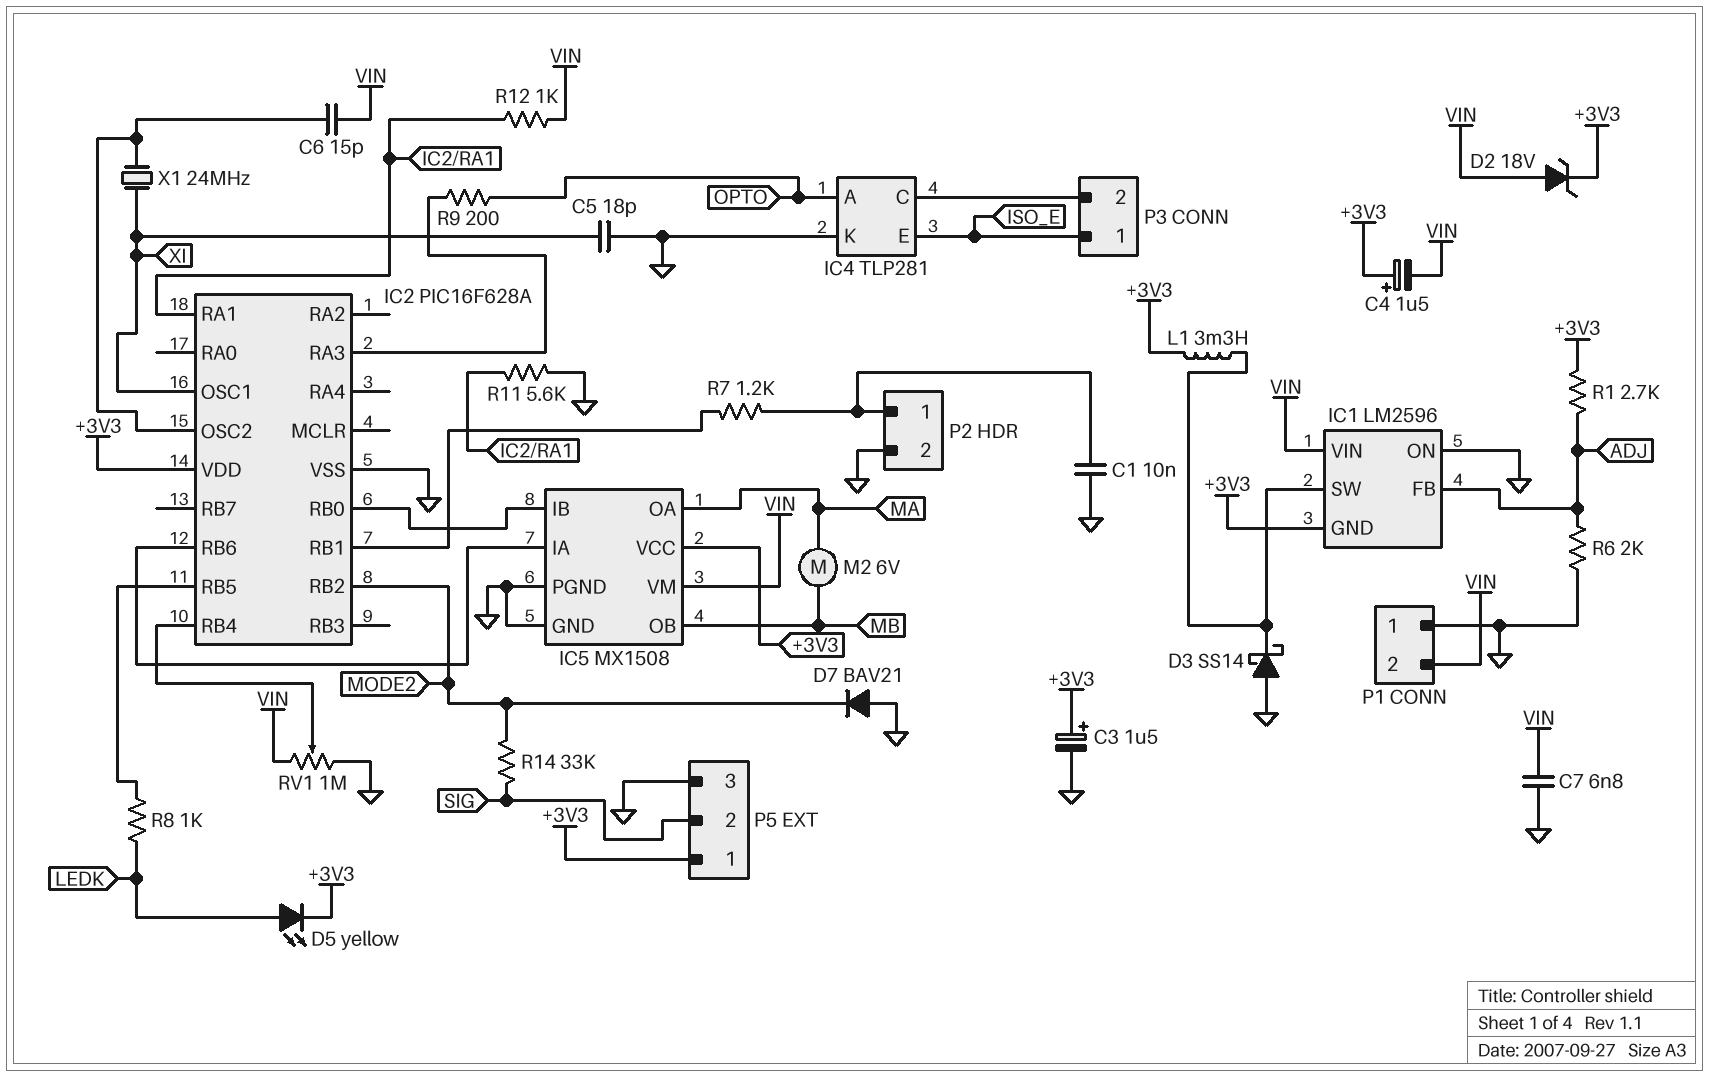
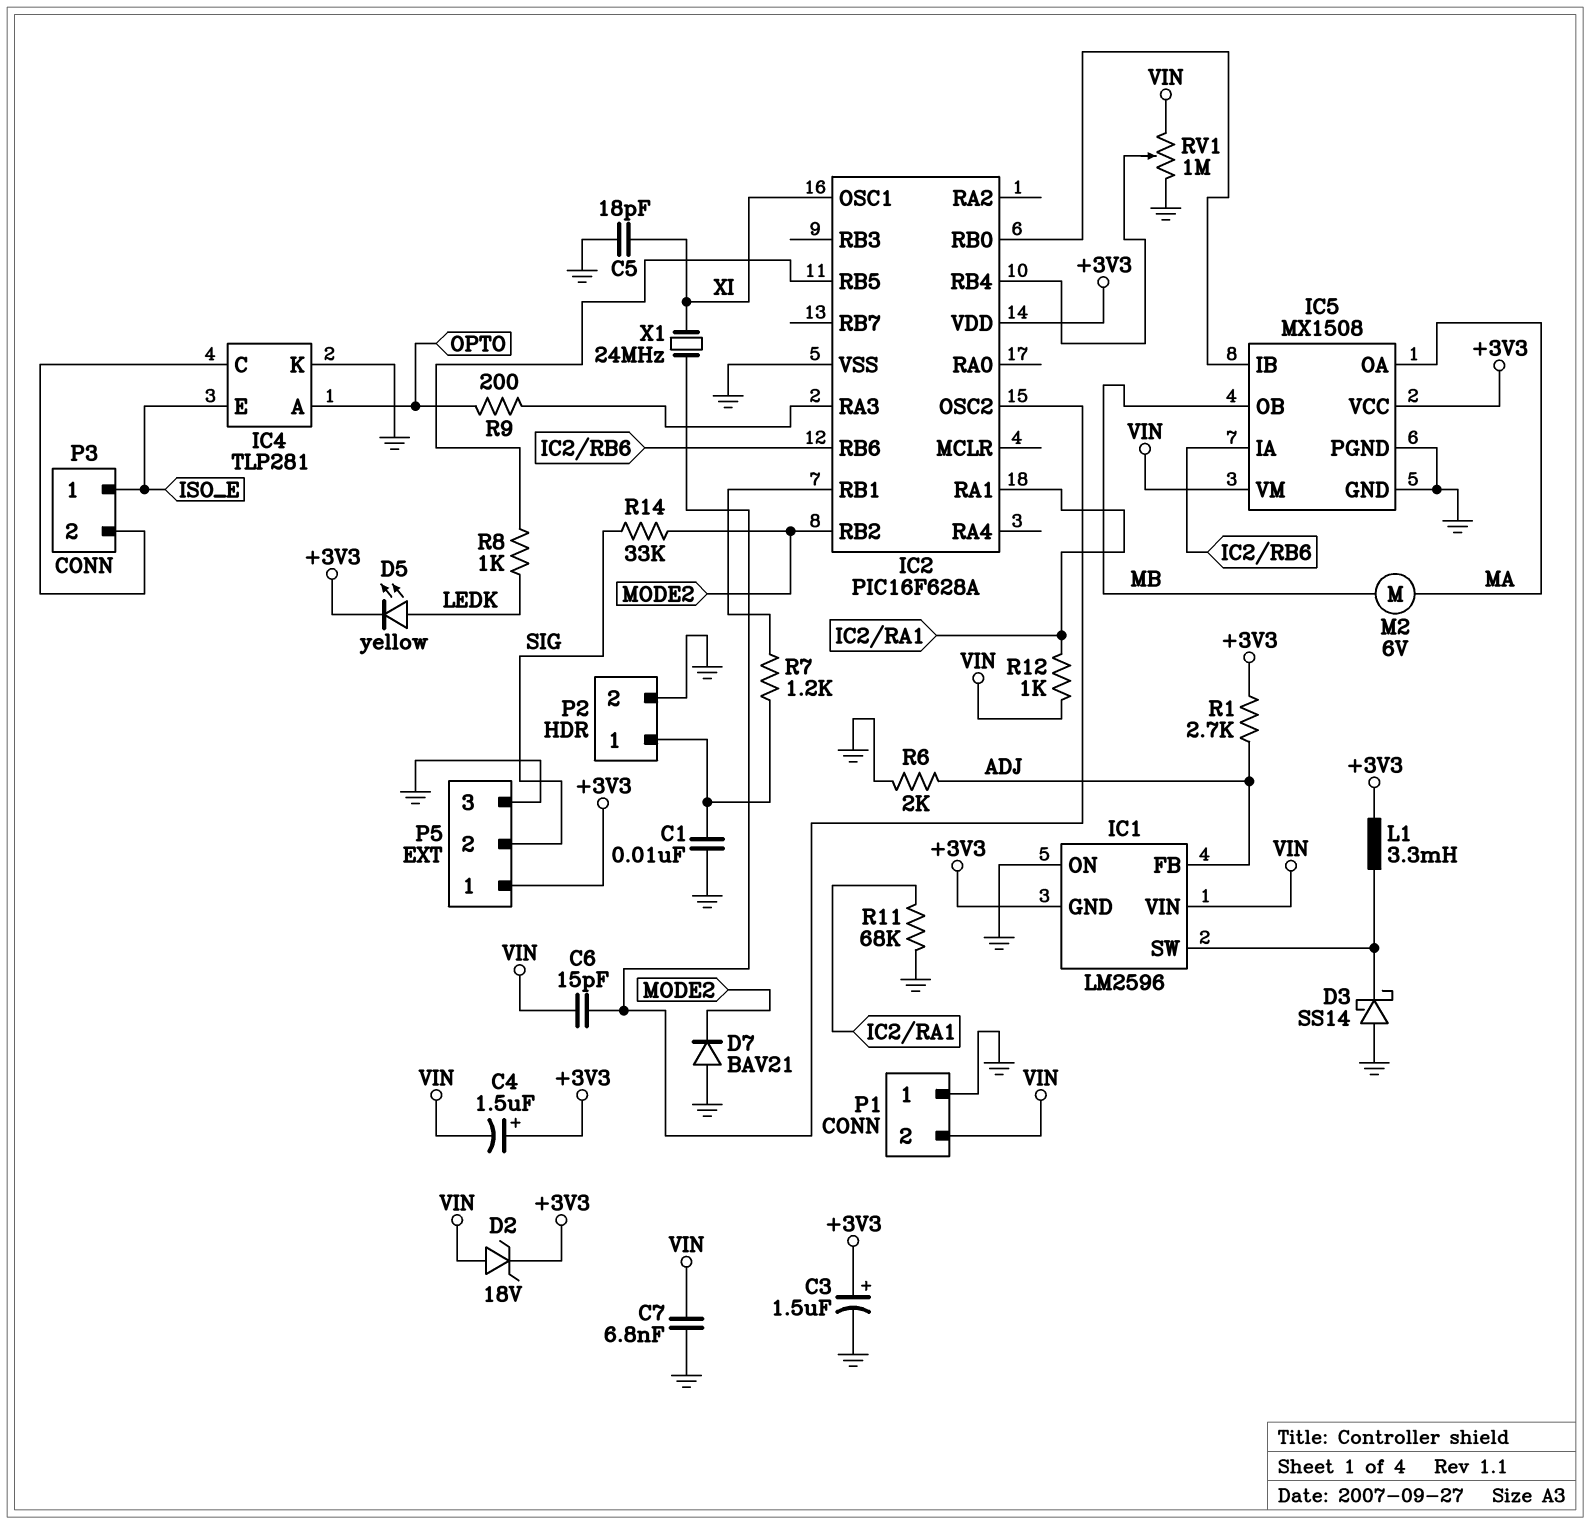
R11: 5.6k (GND, IC2/RA1) -> 68k (GND, IC2/RA1)

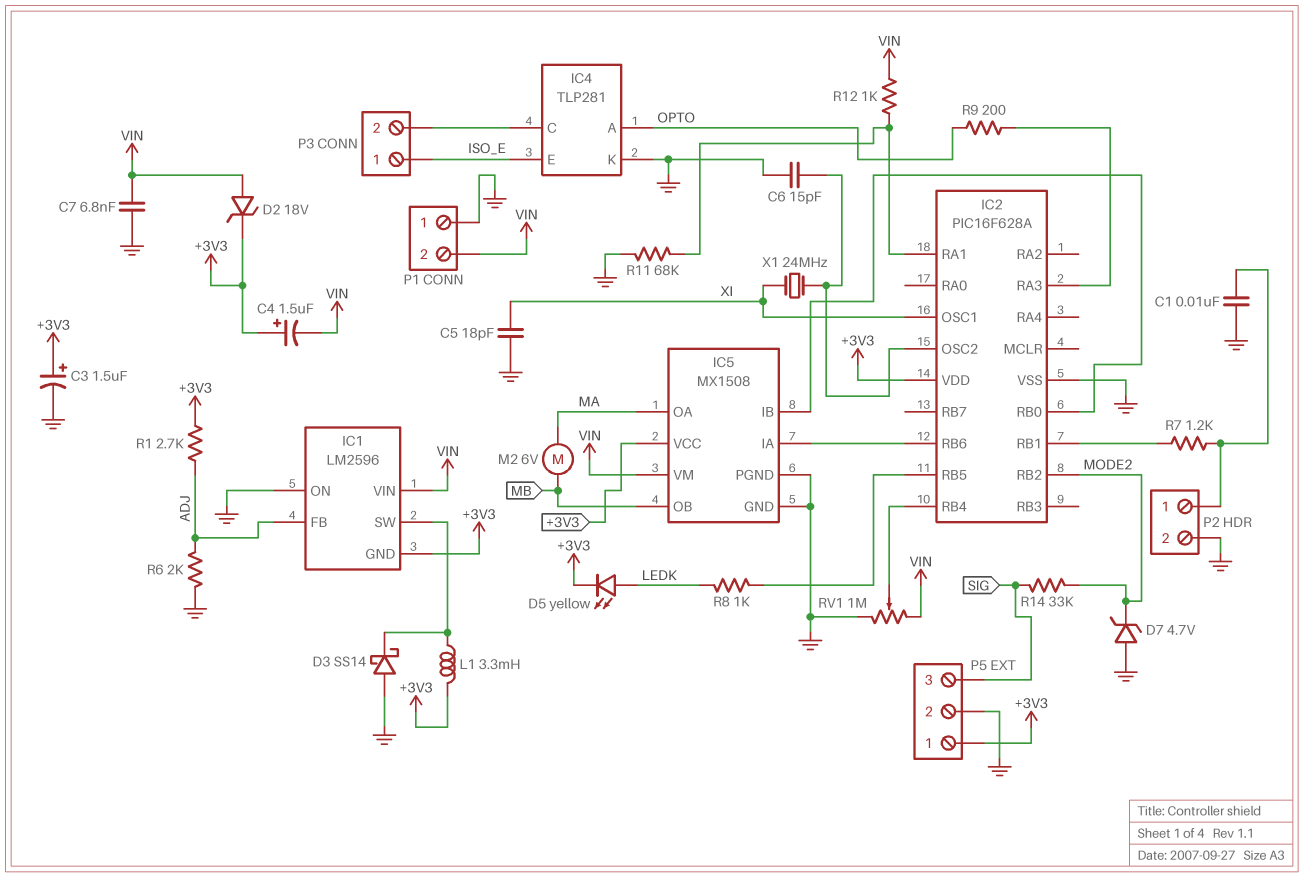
C6: 15pF (IC2/OSC2, VIN) -> 15pF (GND, IC2/OSC2)
D7: diode BAV21 (A GND, K MODE2) -> zener 4.7V (A GND, K MODE2)
P5 pin 2: SIG -> GND
P5 pin 3: GND -> SIG

